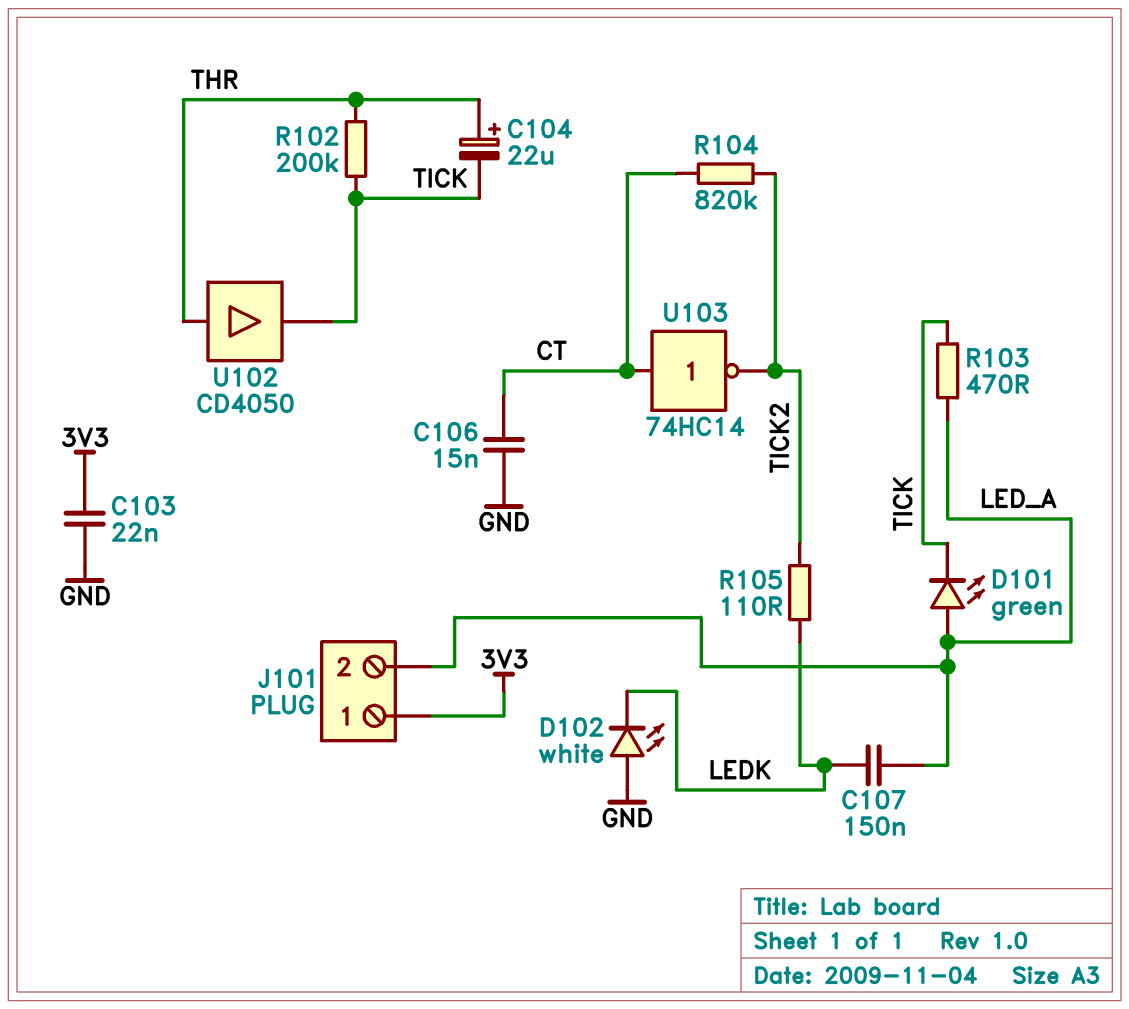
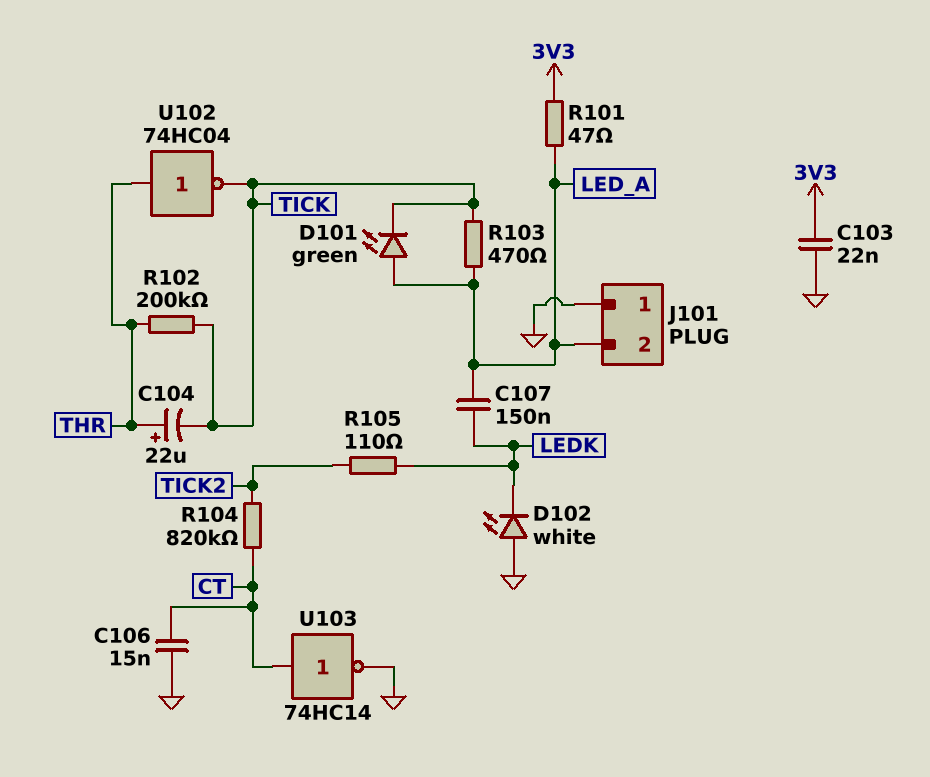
J101 pin 1: 3V3 -> GND
R101: none -> 47 (3V3, LED_A)
U102: buffer CD4050 (in THR, out TICK) -> NOT 74HC04 (in THR, out TICK)
U103: NOT 74HC14 (in CT, out TICK2) -> NOT 74HC14 (in CT, out GND)

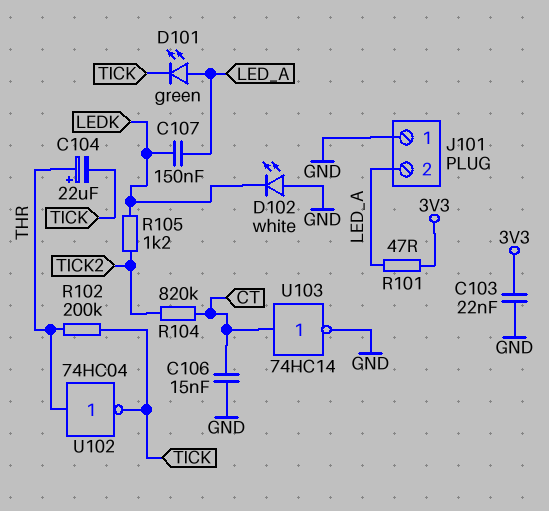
R103: 470 (LED_A, TICK) -> none
R105: 110 (LEDK, TICK2) -> 1.2k (LEDK, TICK2)

